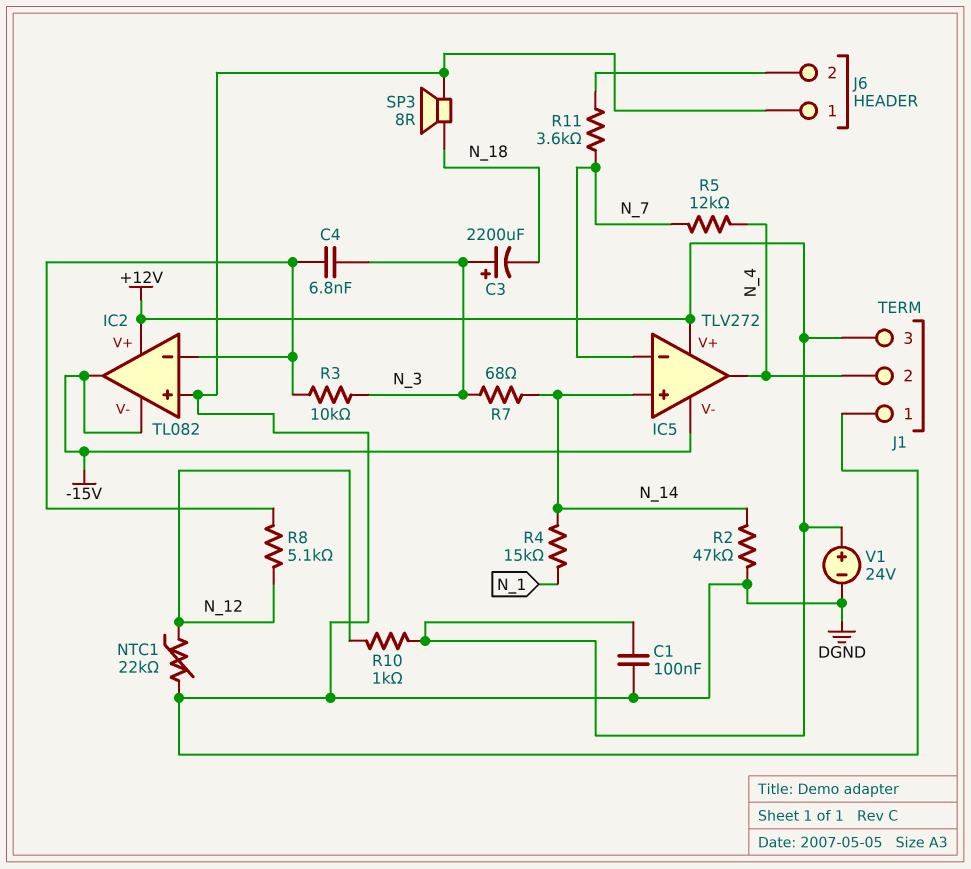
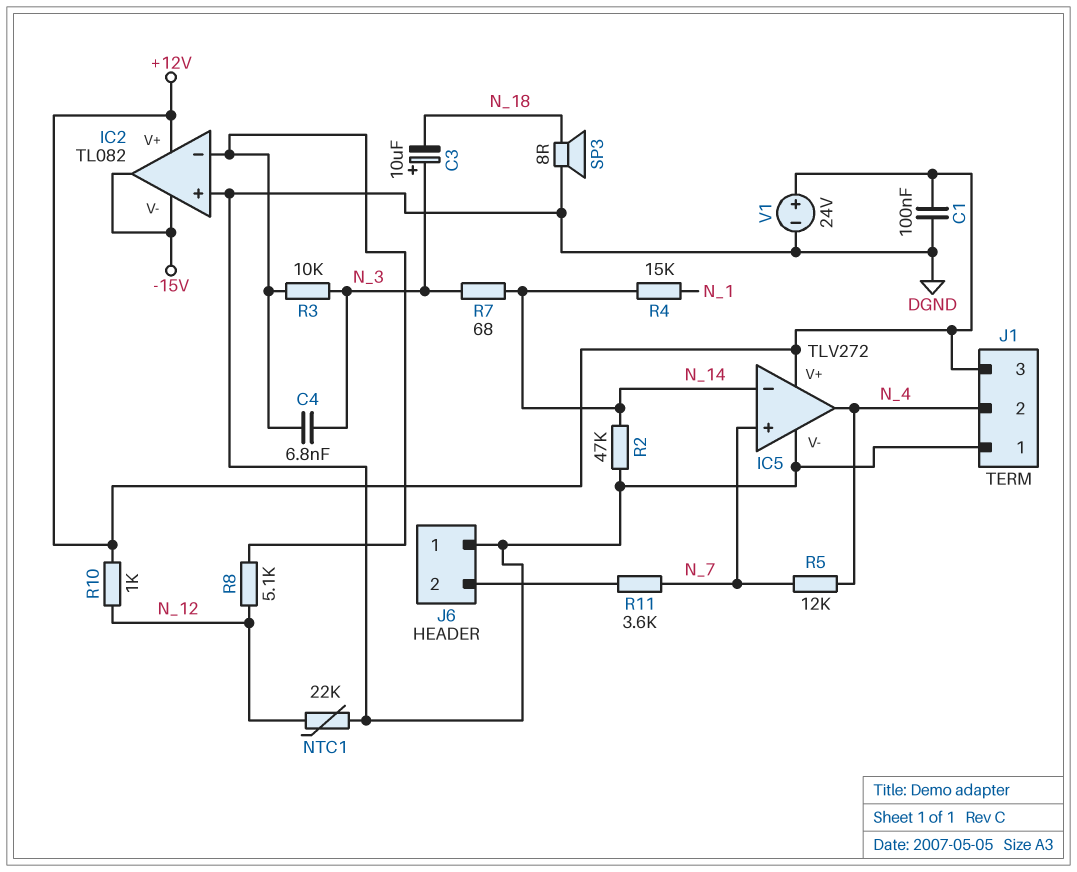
C3: 2200uF (plus N_3, minus N_18) -> 10uF (plus N_3, minus N_18)
IC5 pin V-: -15V -> DGND
IC5 pin in+: N_14 -> N_7
IC5 pin in-: N_7 -> N_14

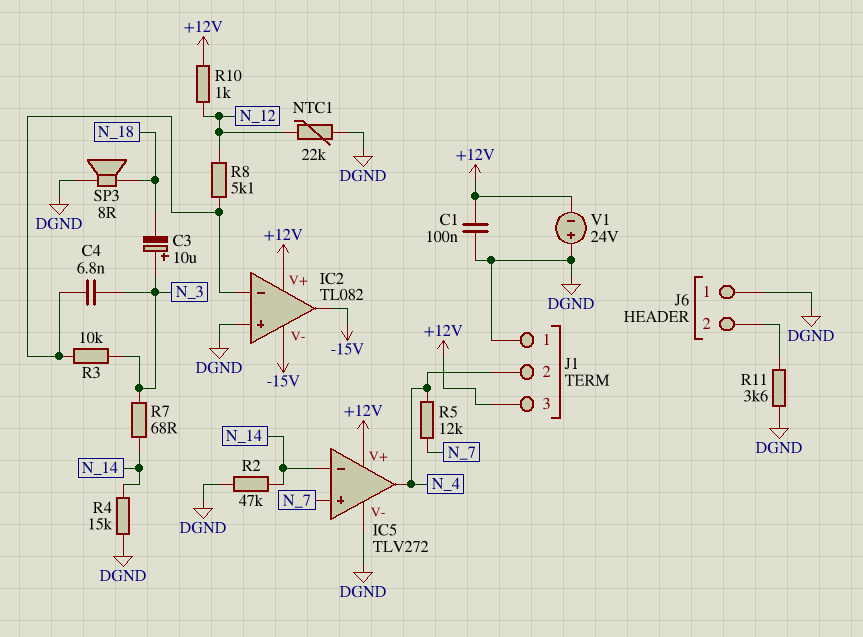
R4: 15k (N_1, N_14) -> 15k (DGND, N_14)
R11: 3.6k (J6/2, N_7) -> 3.6k (DGND, J6/2)
V1: 24V (plus +12V, minus DGND) -> 24V (plus DGND, minus +12V)

